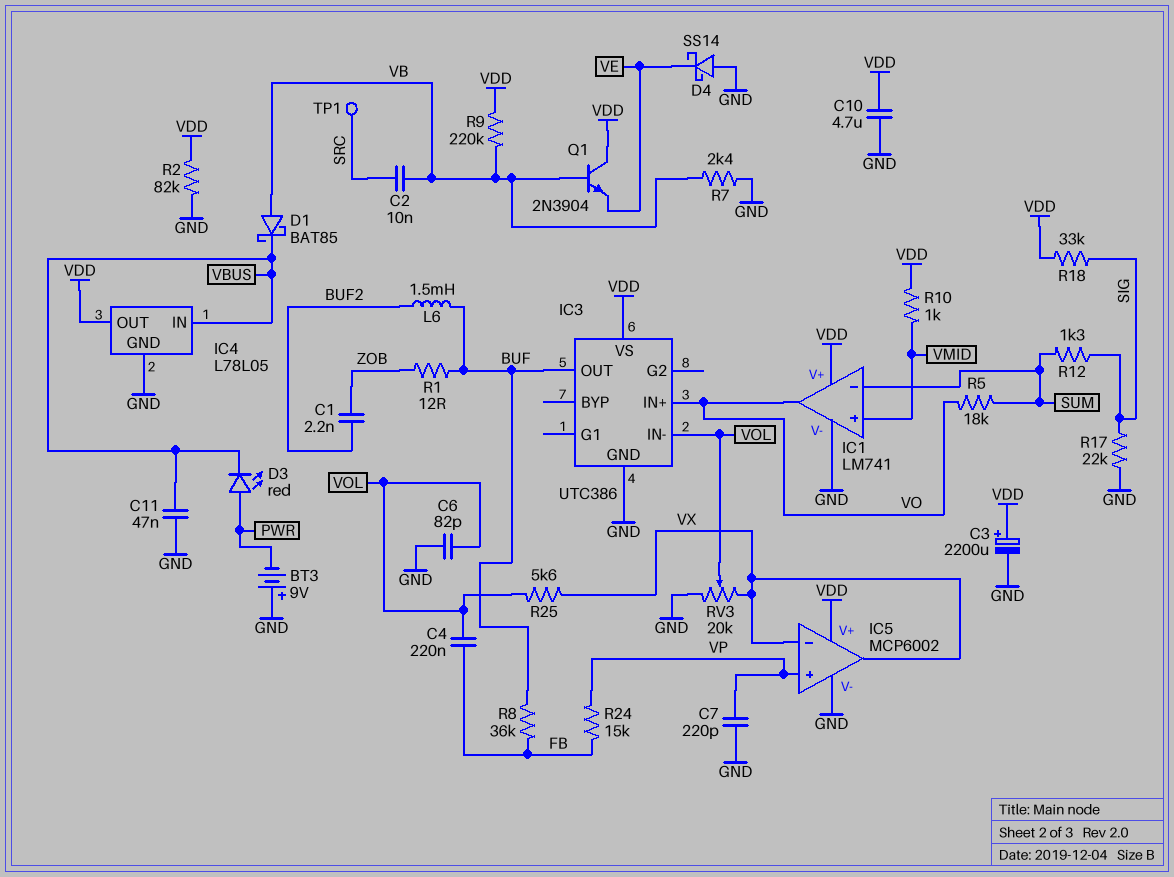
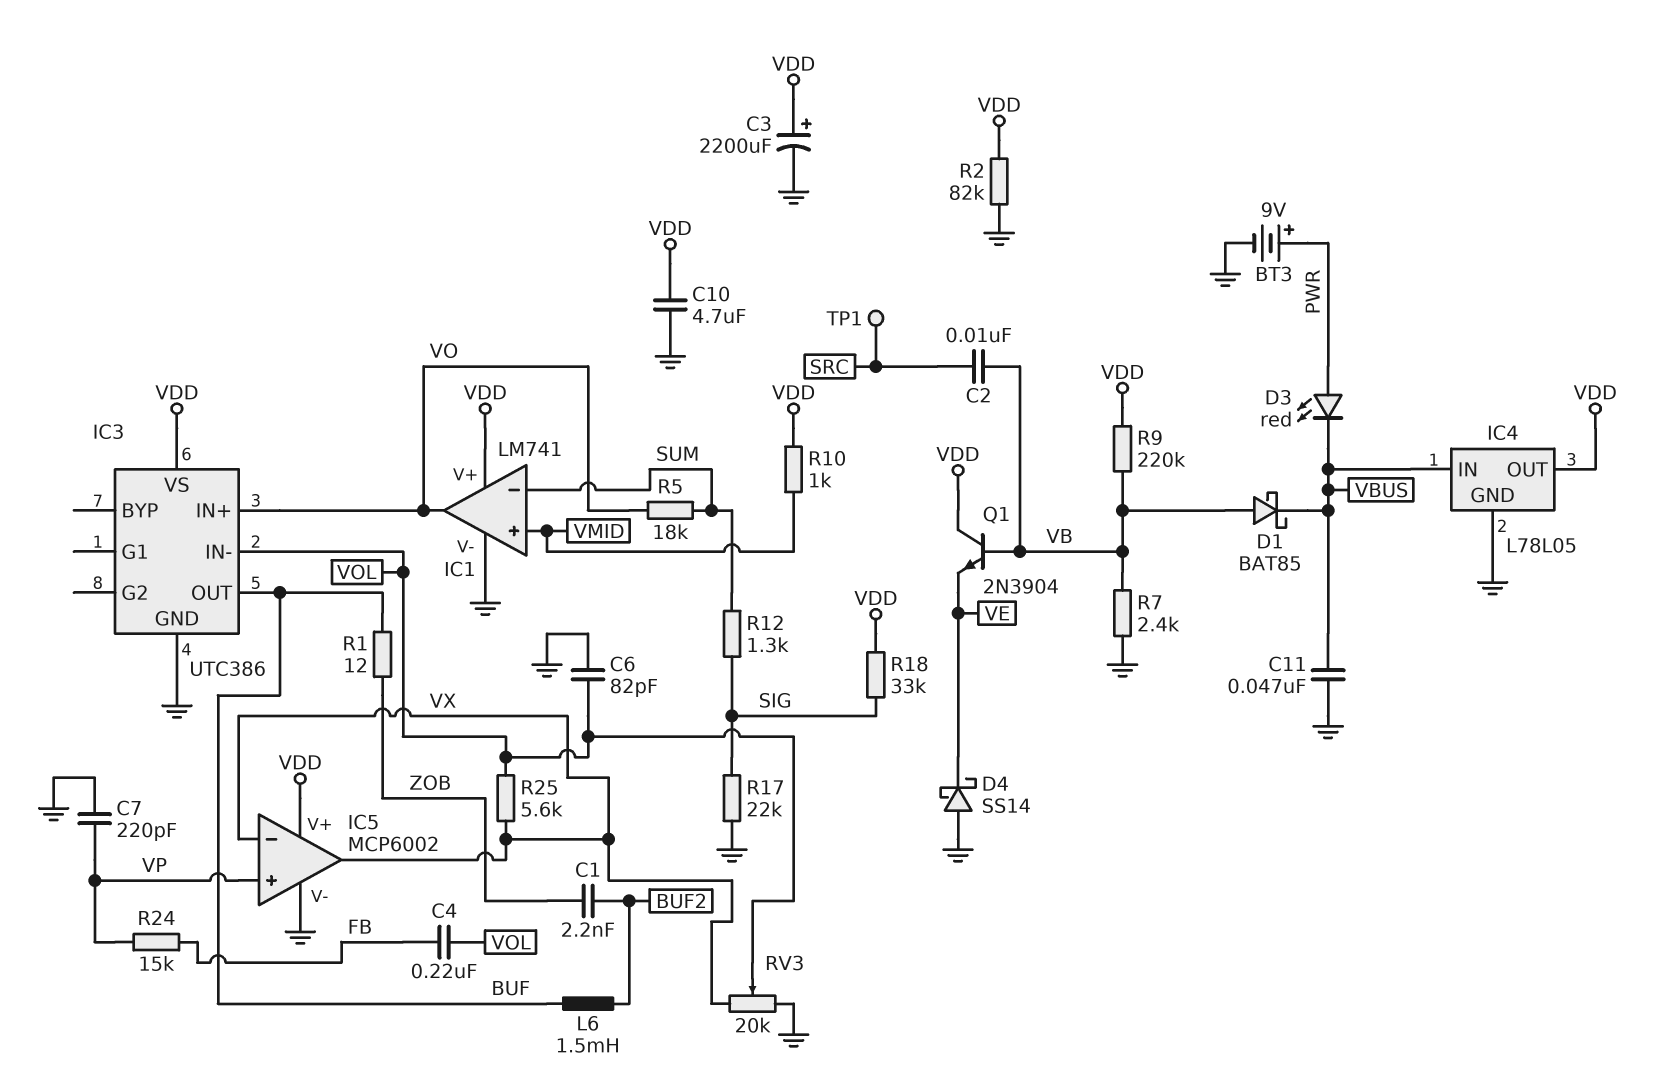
BT3: 9V (plus GND, minus PWR) -> 9V (plus PWR, minus GND)
R8: 36k (BUF, FB) -> none

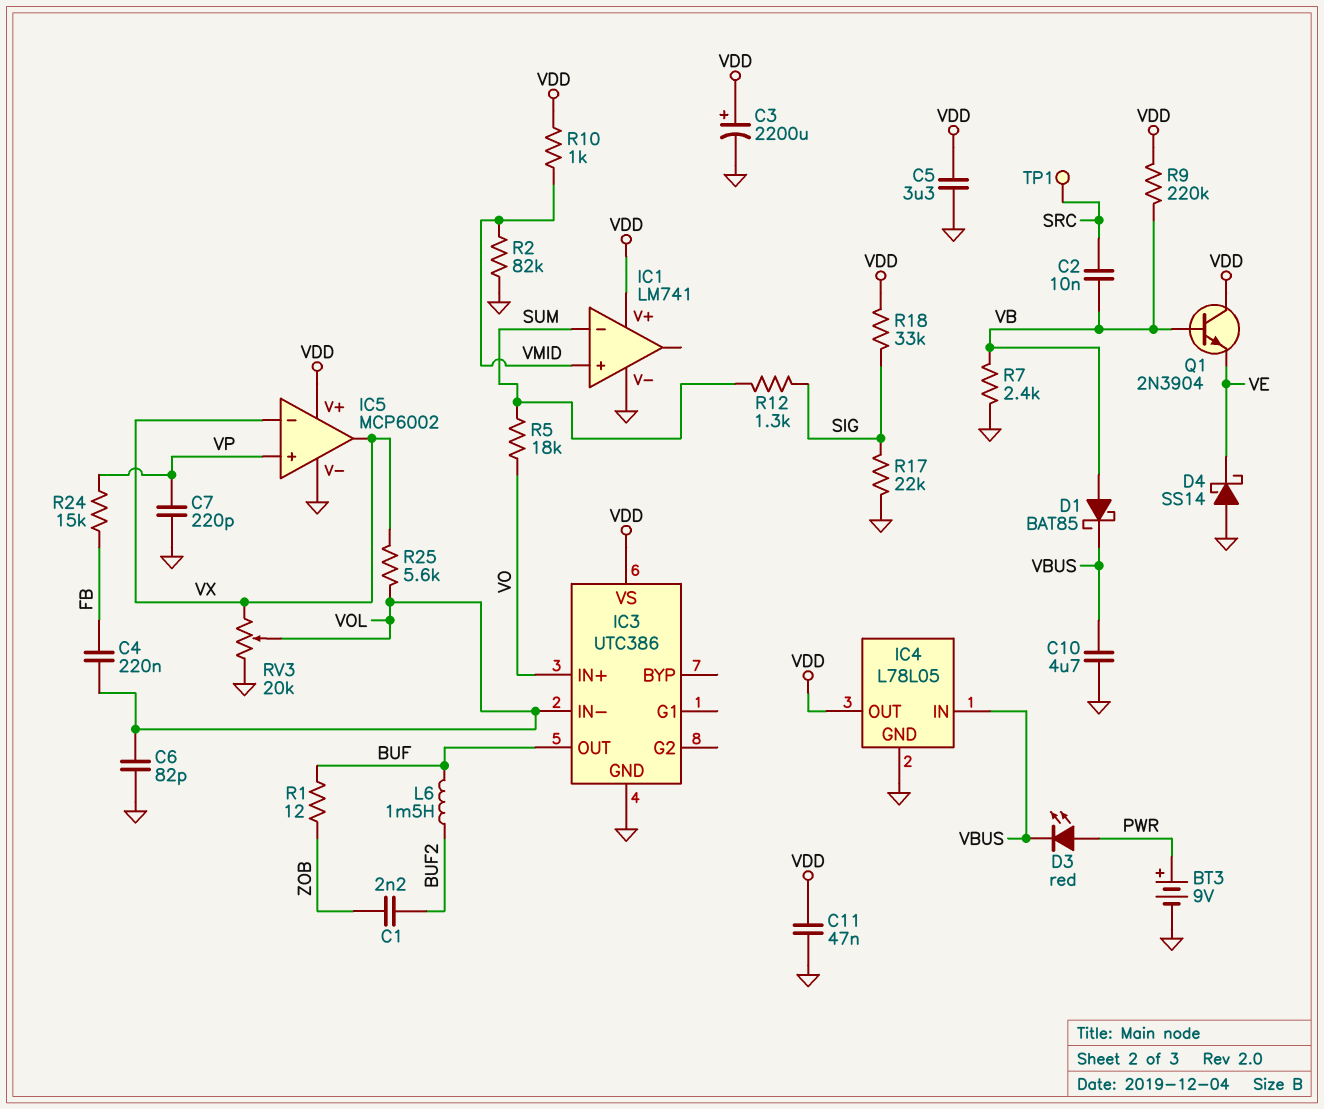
C5: none -> 3.3uF (GND, VDD)
C10: 4.7uF (GND, VDD) -> 4.7uF (GND, VBUS)
C11: 47nF (GND, VBUS) -> 47nF (GND, VDD)
IC1 pin out: VO -> none
R2: 82k (GND, VDD) -> 82k (GND, VMID)

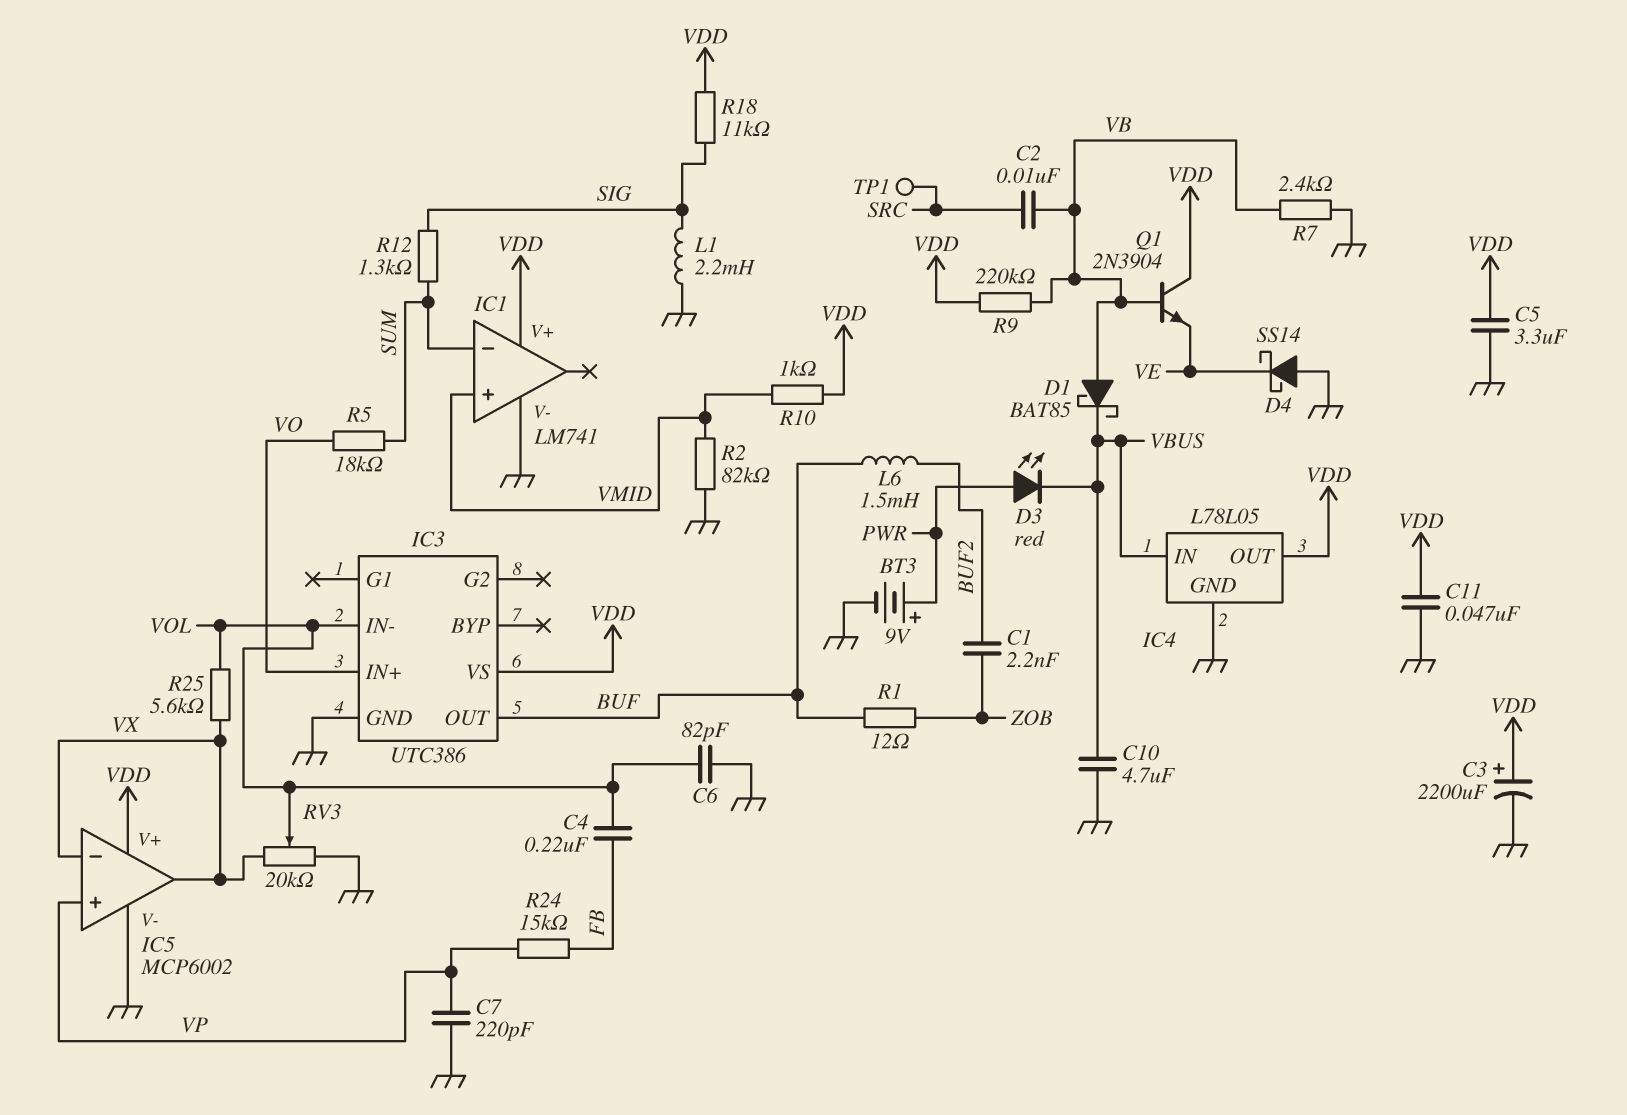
L1: none -> 2.2mH (GND, SIG)
R17: 22k (GND, SIG) -> none
R18: 33k (SIG, VDD) -> 11k (SIG, VDD)

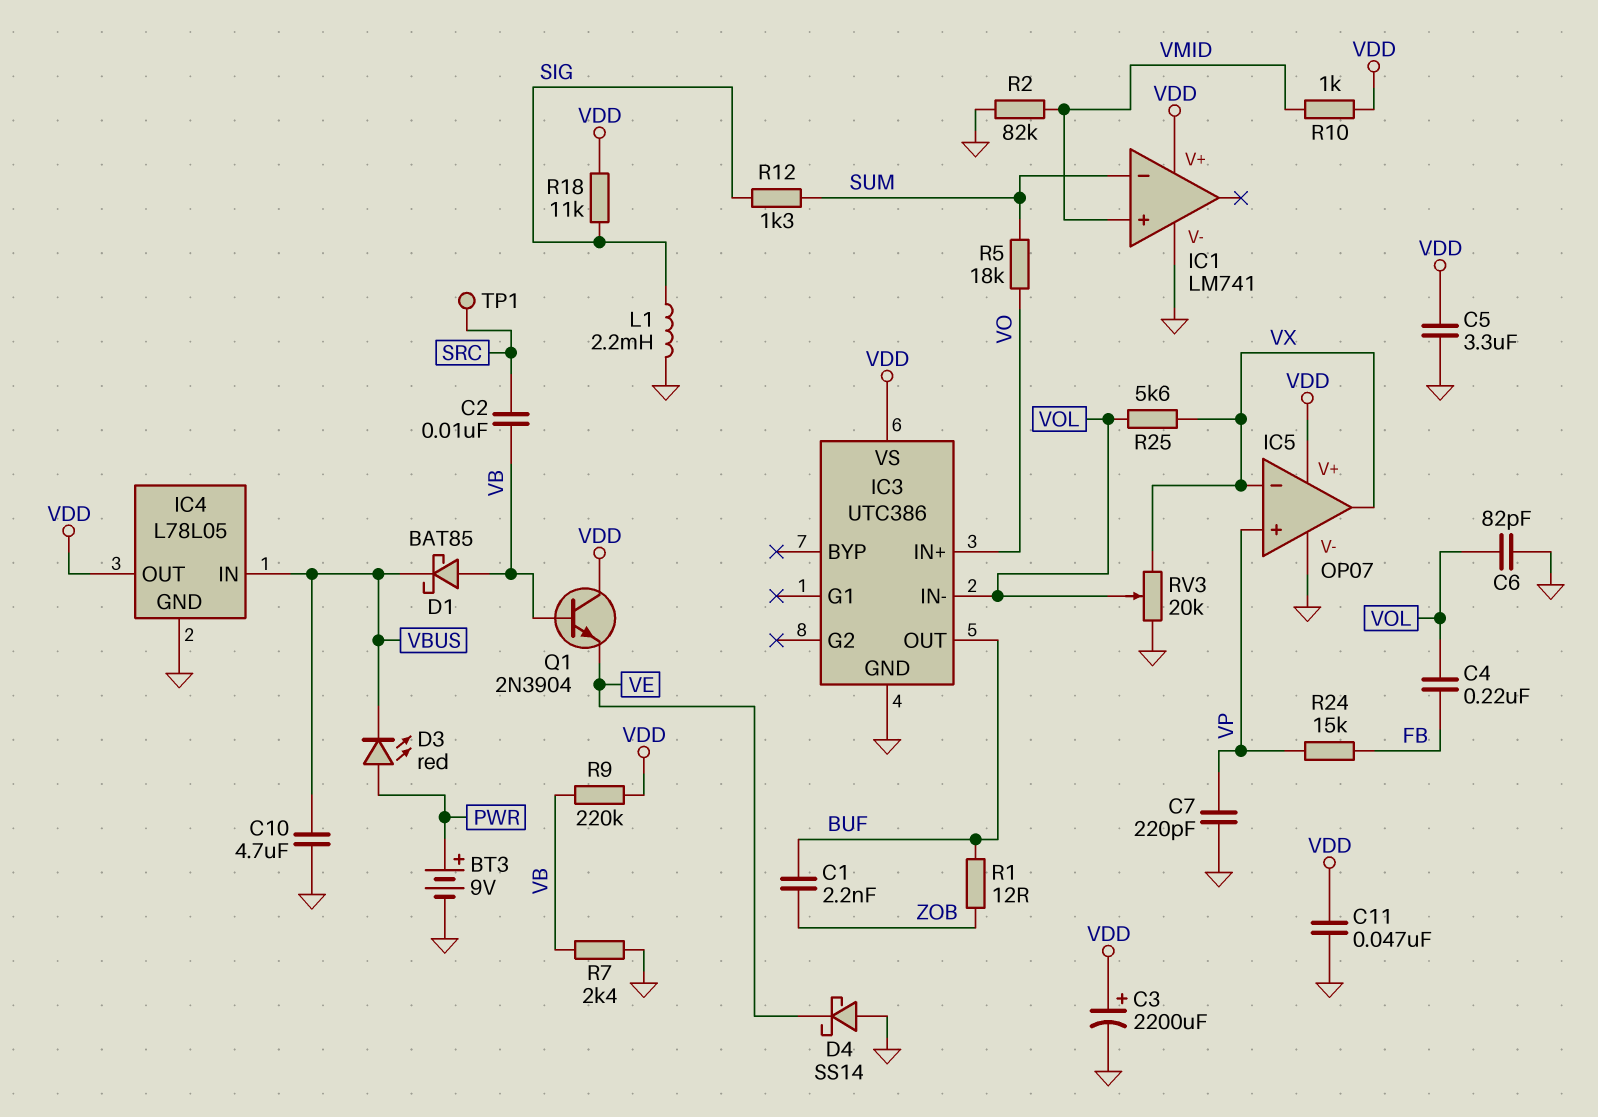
C1: 2.2nF (BUF2, ZOB) -> 2.2nF (BUF, ZOB)
IC5: MCP6002 -> OP07
L6: 1.5mH (BUF, BUF2) -> none

